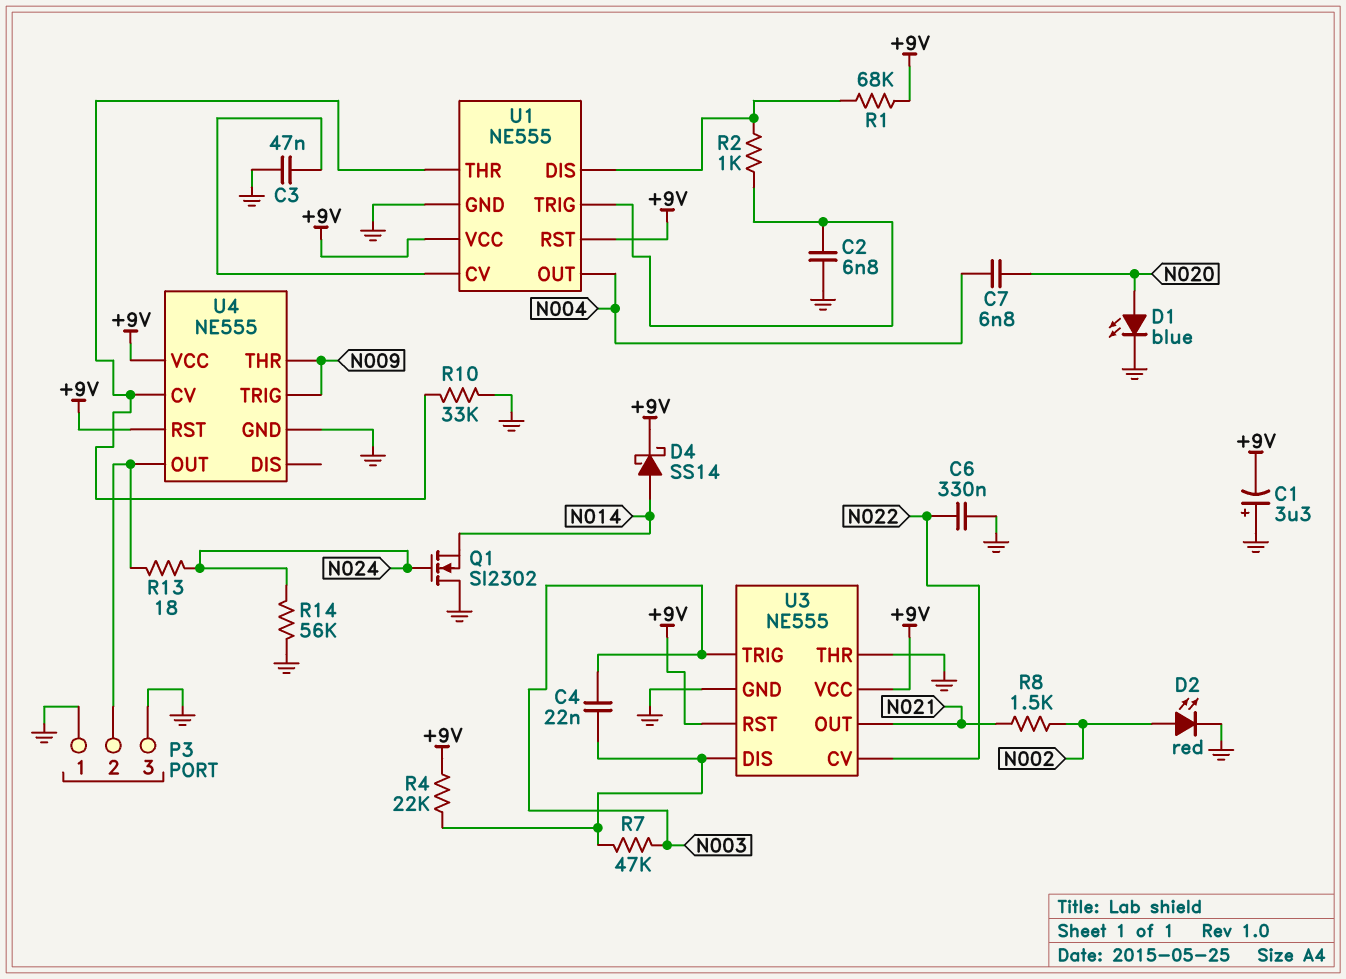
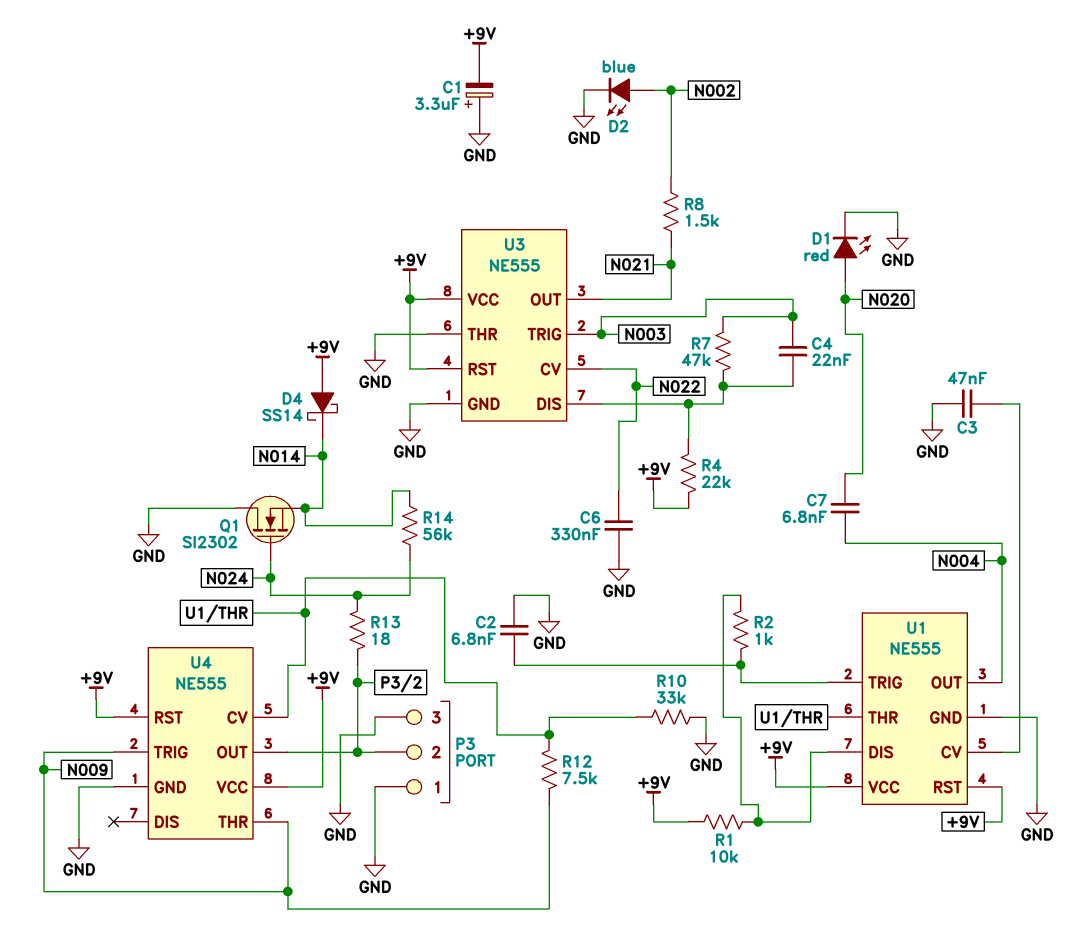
D1: LED blue (A N020, K GND) -> LED red (A N020, K GND)
D2: LED red (A N002, K GND) -> LED blue (A N002, K GND)
D4: schottky SS14 (A N014, K +9V) -> schottky SS14 (A +9V, K N014)
R1: 68k (+9V, U1/DIS) -> 10k (+9V, U1/DIS)
R12: none -> 7.5k (N009, U1/THR)
R14: 56k (GND, N024) -> 56k (N014, N024)

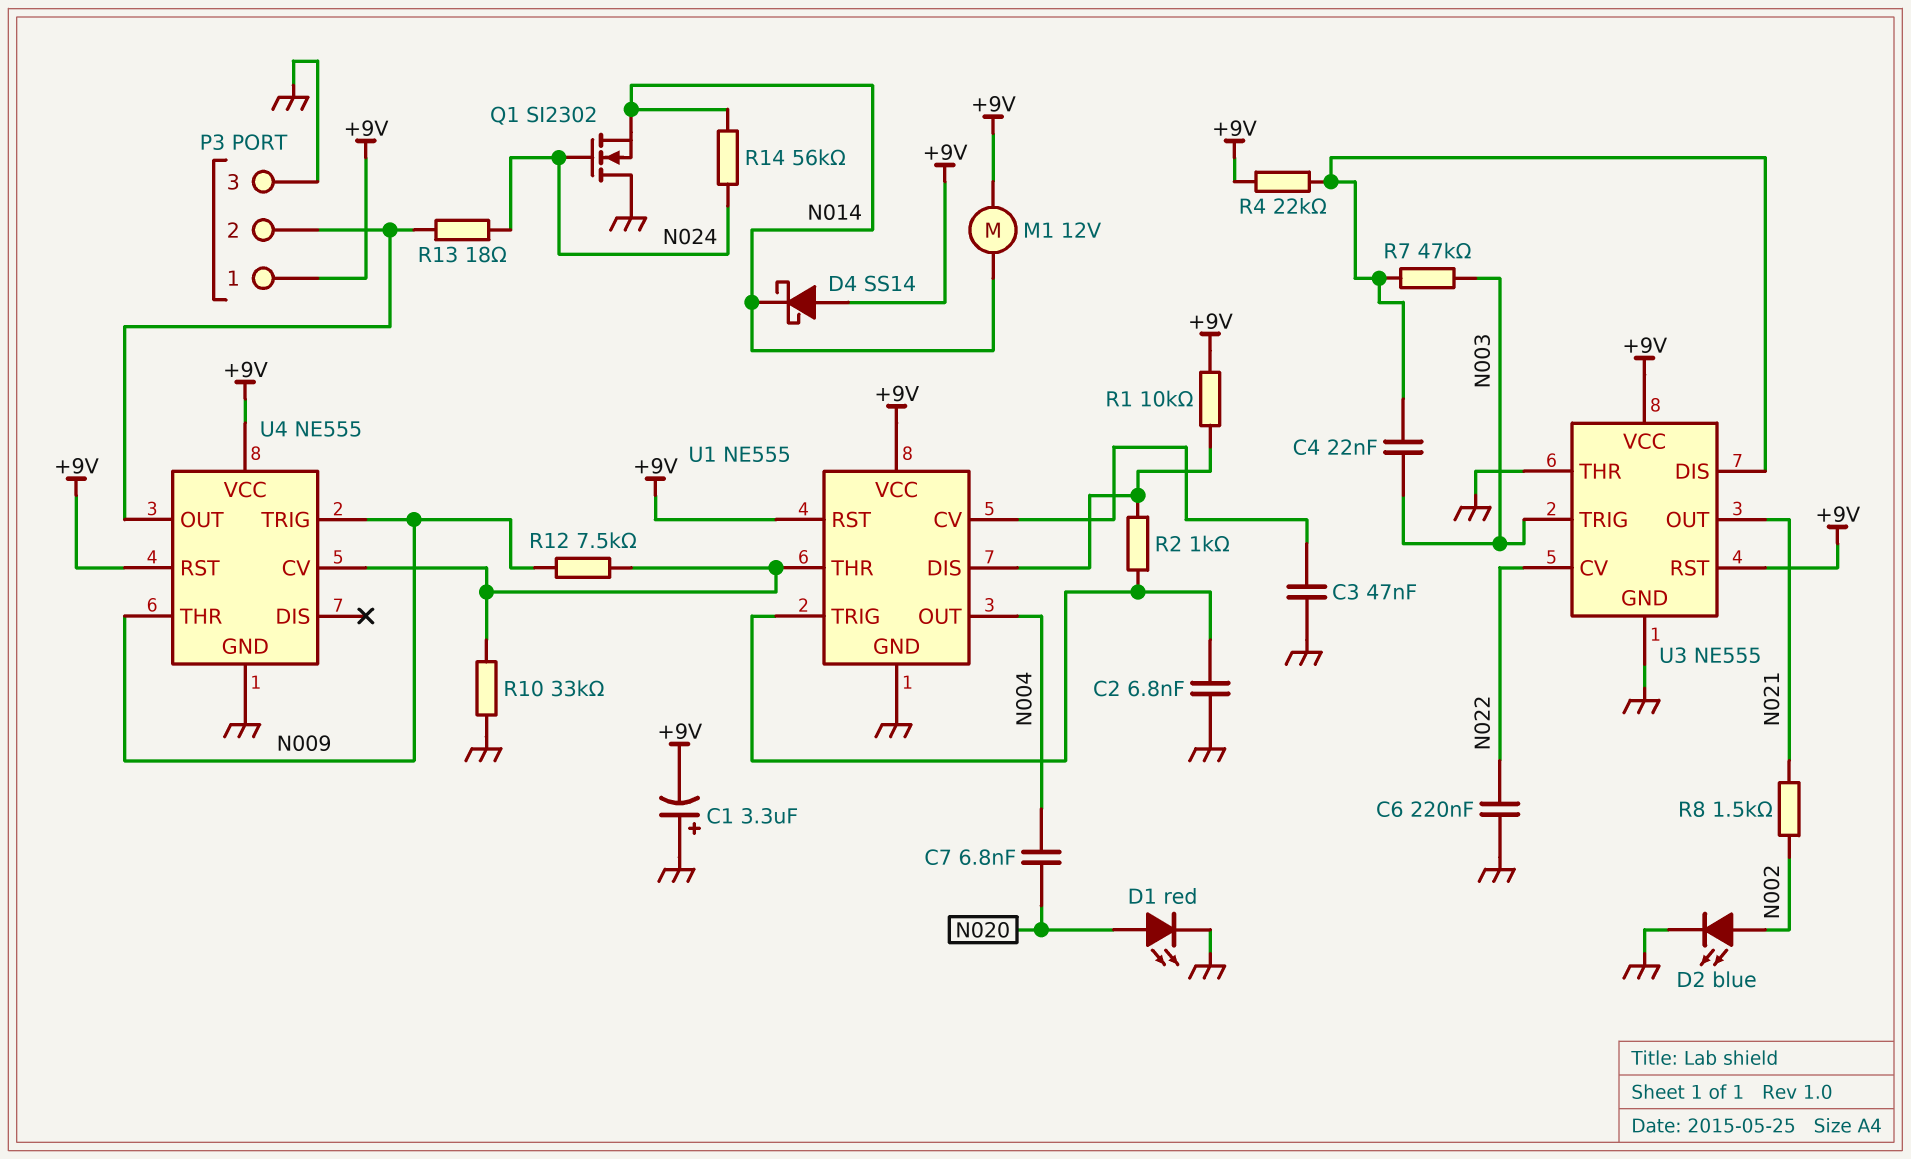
C6: 330nF (GND, N022) -> 220nF (GND, N022)
M1: none -> motor 12V (+9V, N014)
P3 pin 1: GND -> +9V

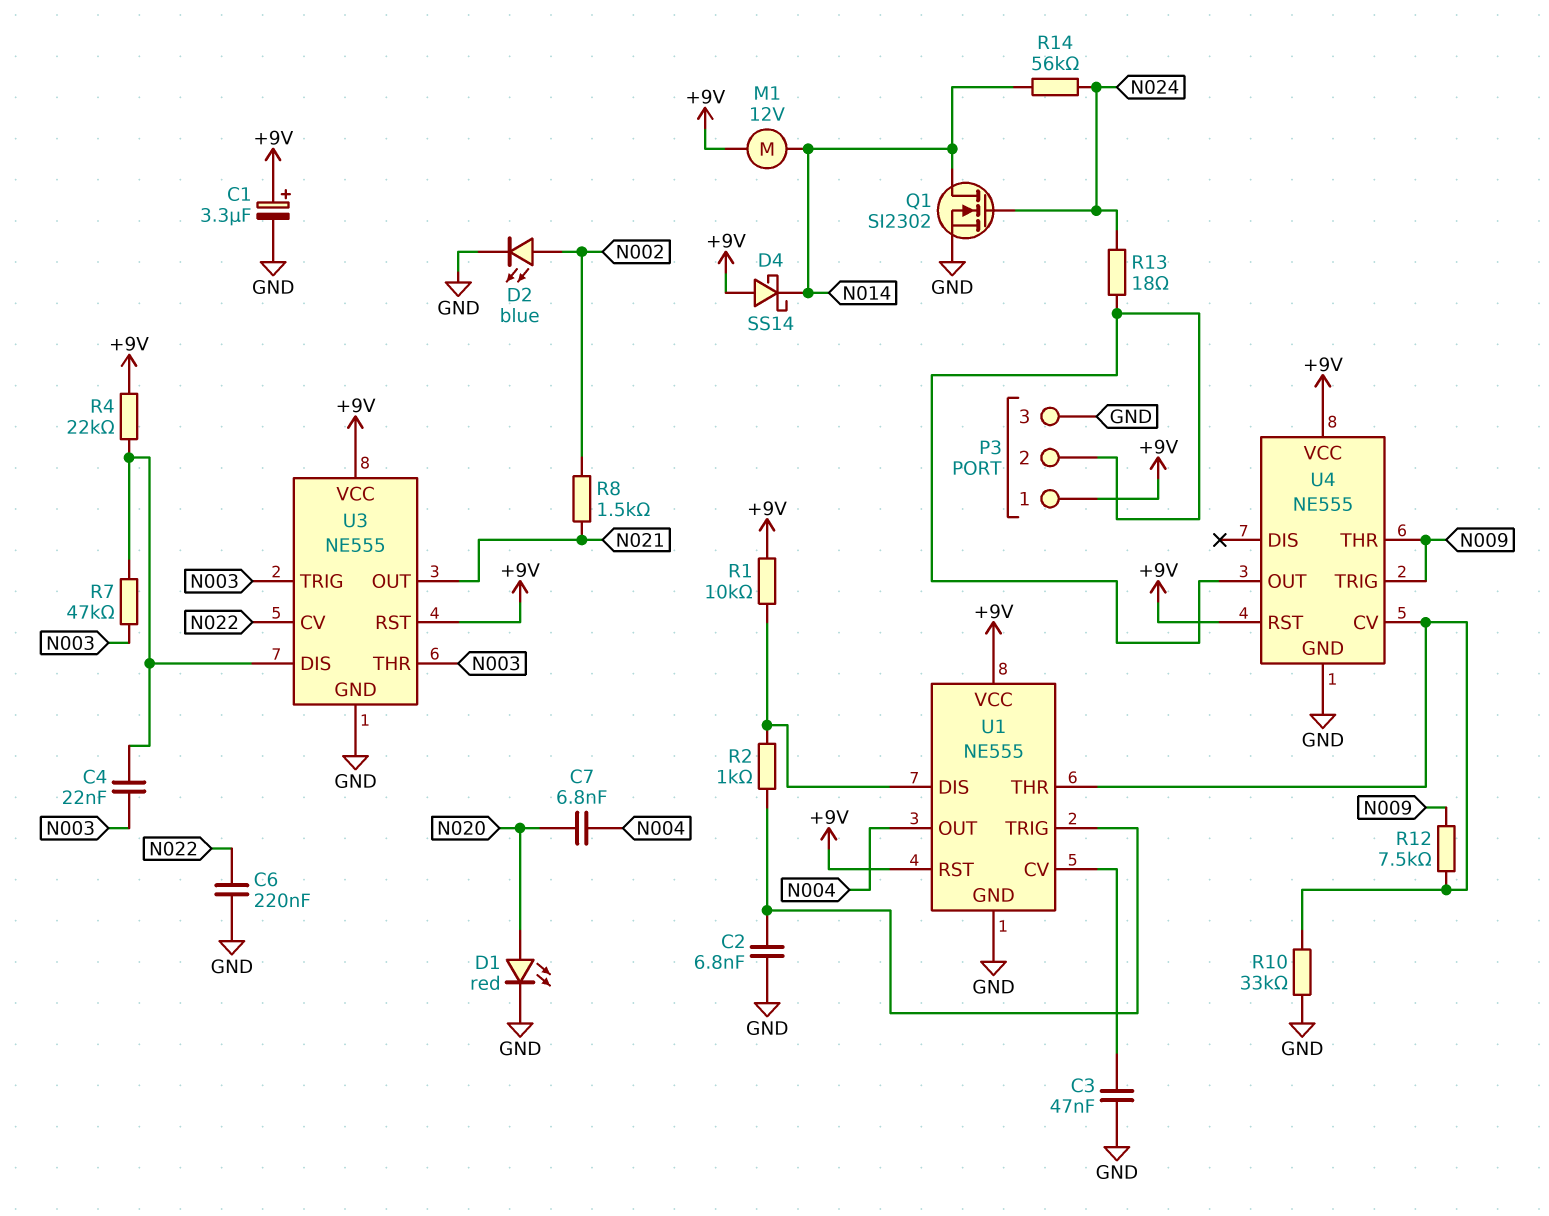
C1: 3.3uF (plus GND, minus +9V) -> 3.3uF (plus +9V, minus GND)
Q1: NMOS SI2302 (G N024, D GND, S N014) -> NMOS SI2302 (G N024, D N014, S GND)
U3 pin THR: GND -> N003

